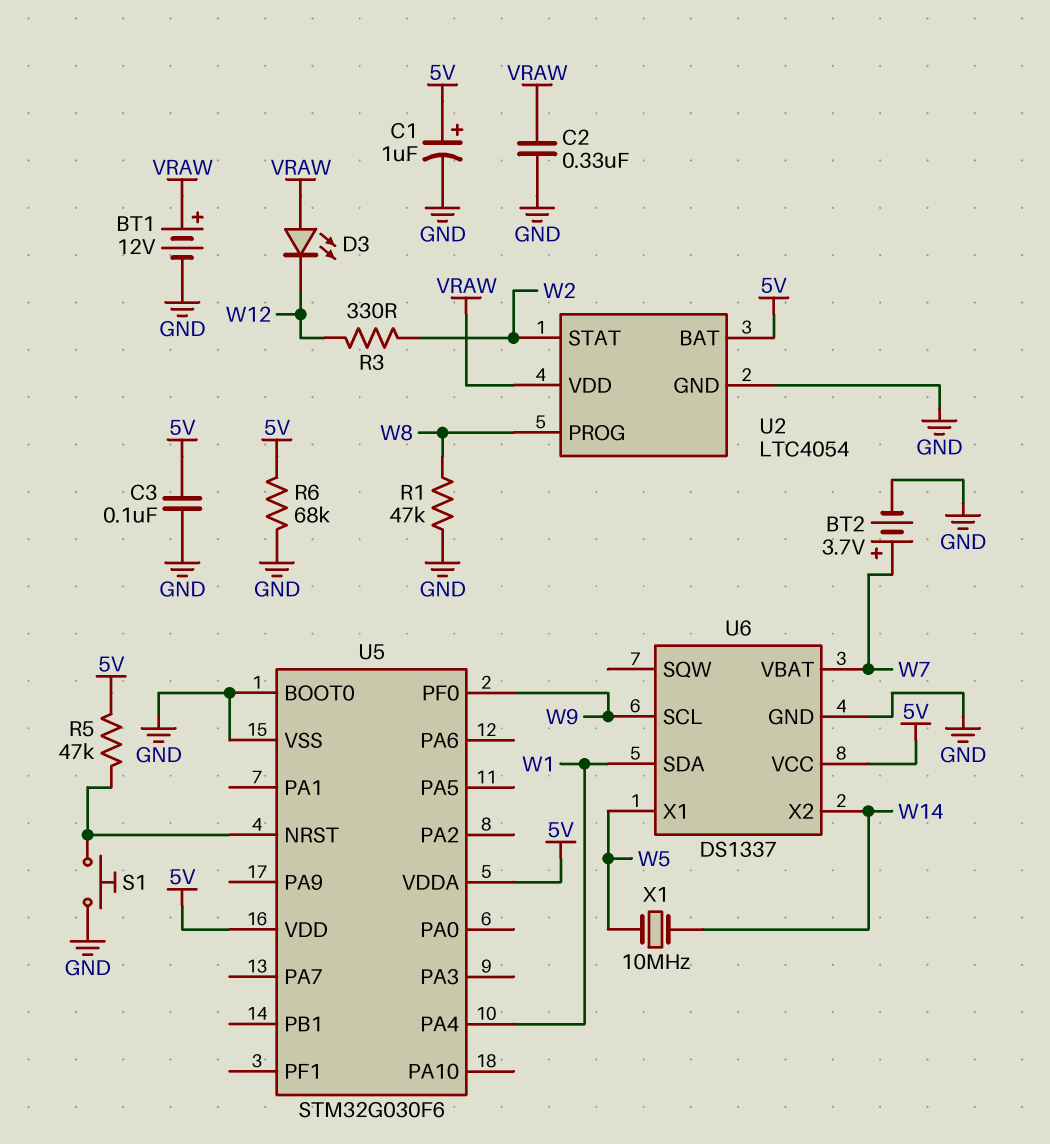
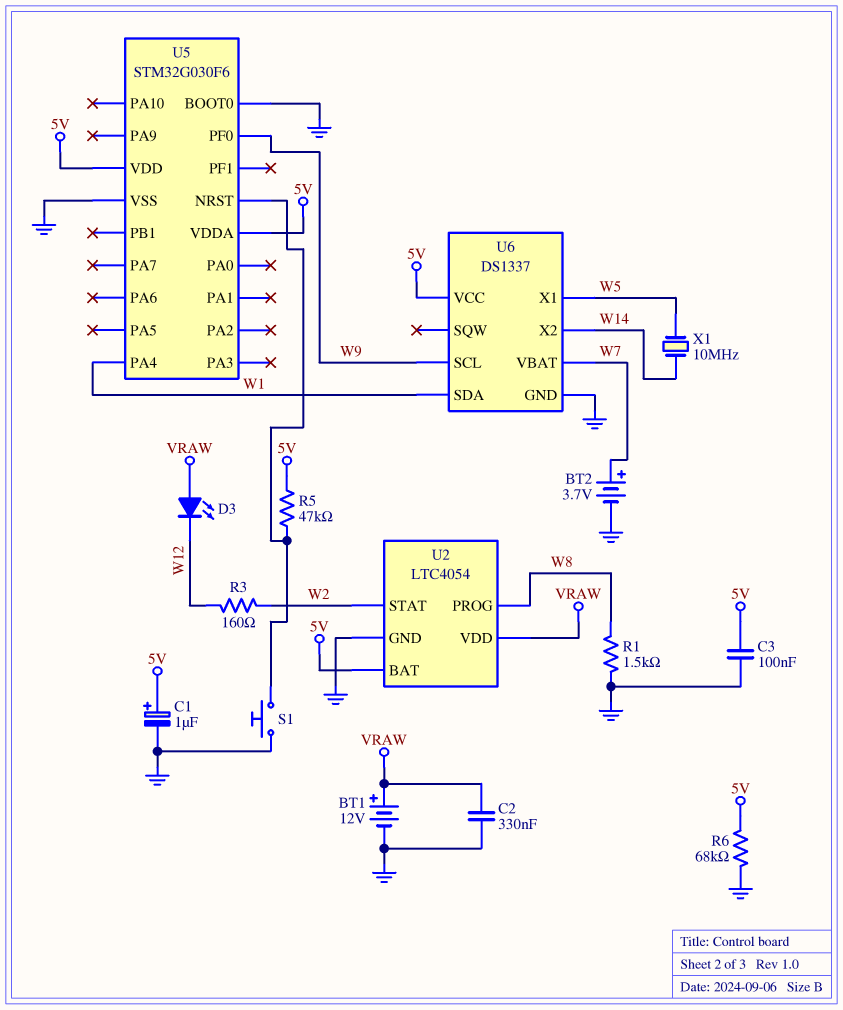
R1: 47k (GND, W8) -> 1.5k (GND, W8)
R3: 330 (W2, W12) -> 160 (W2, W12)

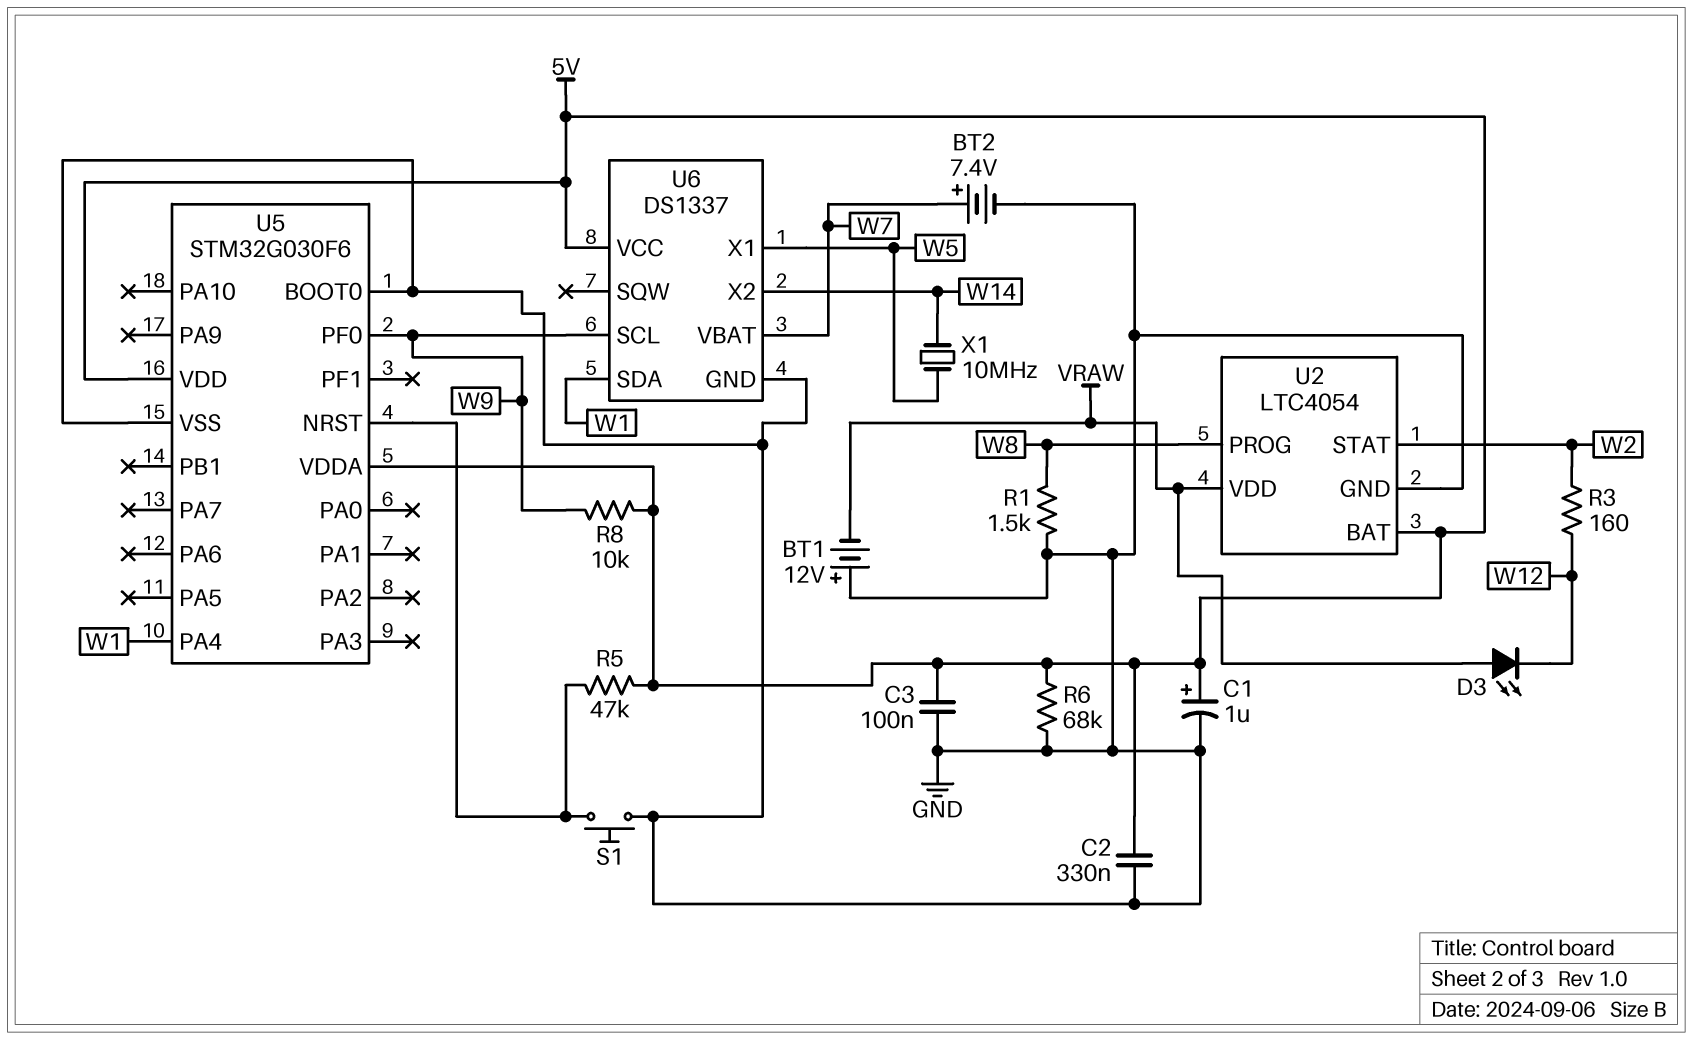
BT1: 12V (plus VRAW, minus GND) -> 12V (plus GND, minus VRAW)
BT2: 3.7V (plus W7, minus GND) -> 7.4V (plus W7, minus GND)
C2: 330nF (GND, VRAW) -> 330nF (5V, GND)
R8: none -> 10k (5V, W9)

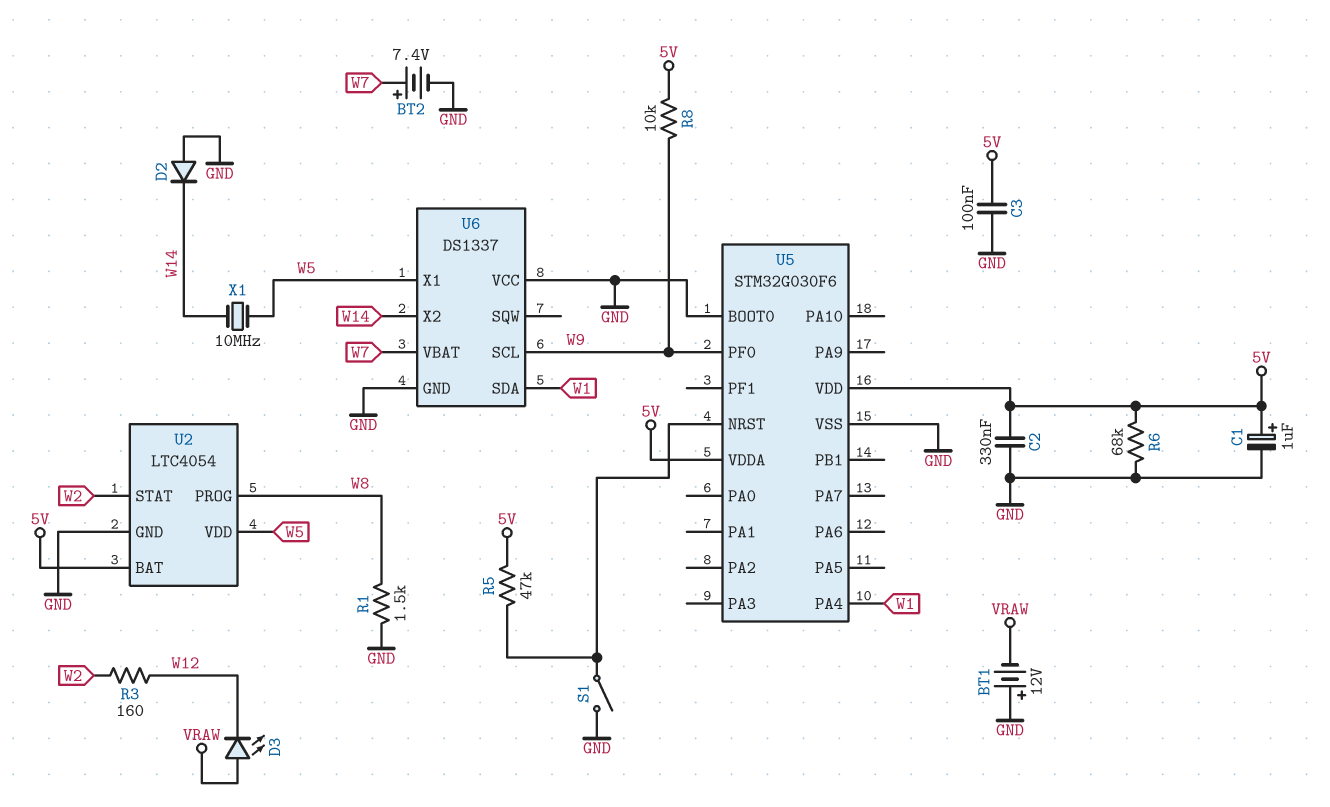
D2: none -> diode (A GND, K W14)
S1: button (GND, U5/NRST) -> switch (GND, U5/NRST)
U2 pin VDD: VRAW -> W5
U6 pin VCC: 5V -> GND

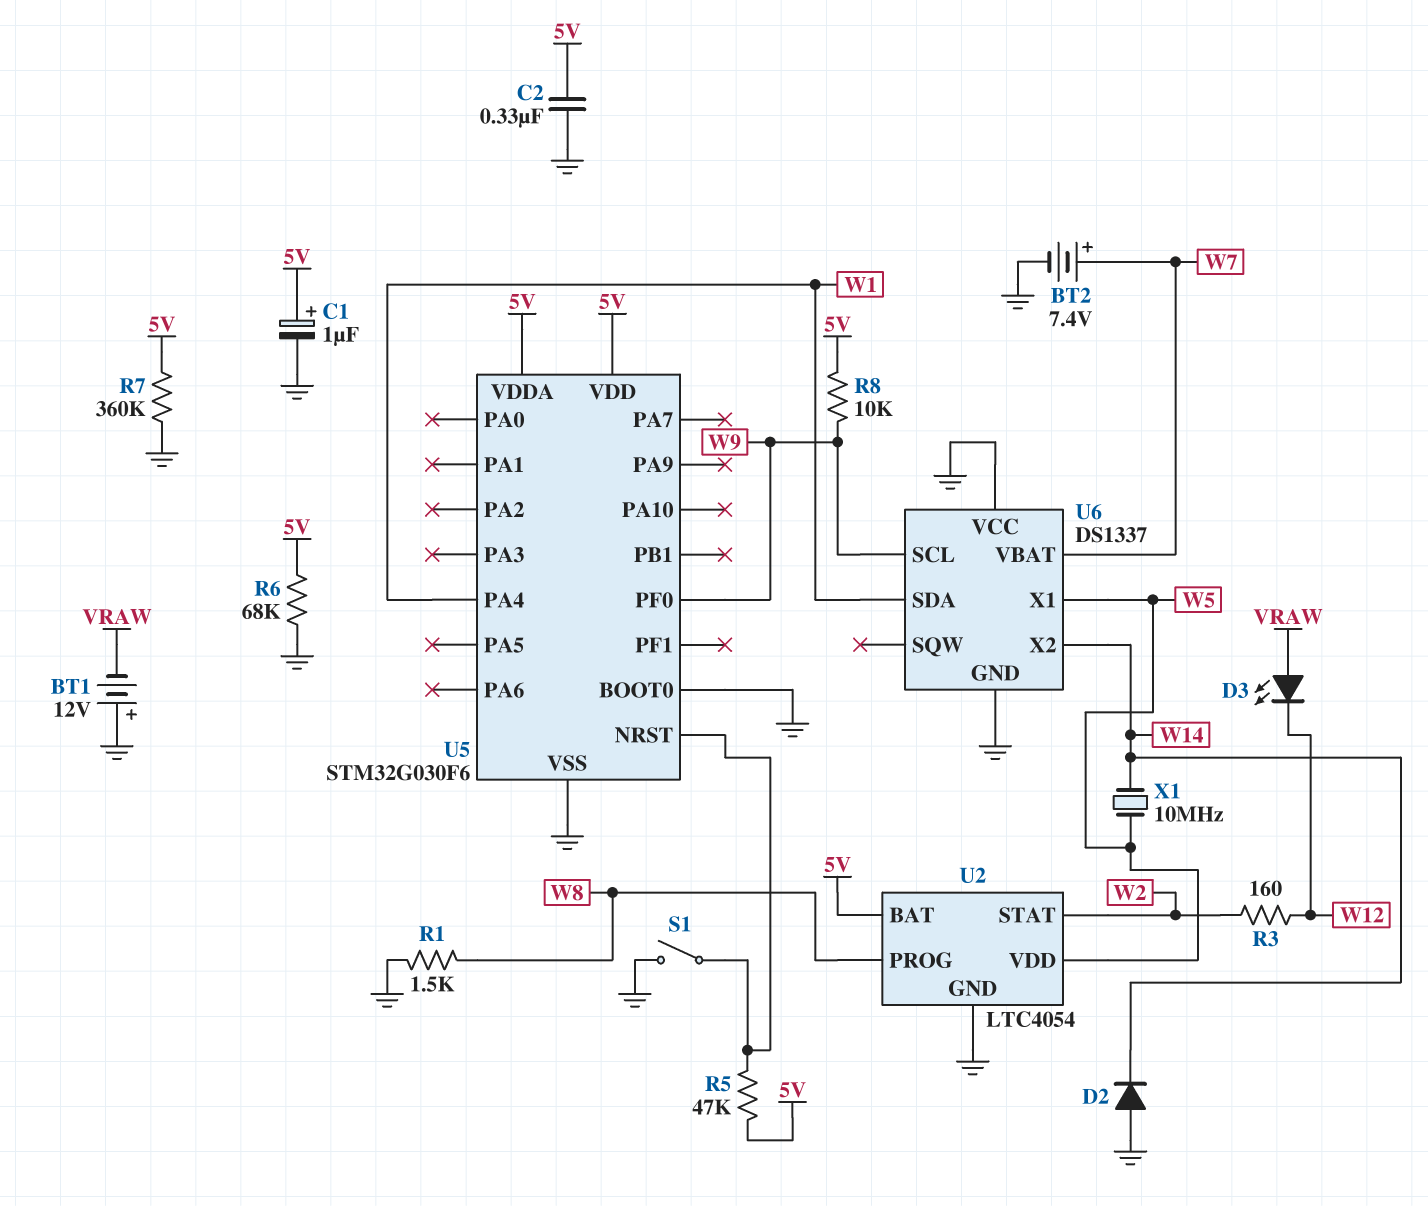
C3: 100nF (5V, GND) -> none
R7: none -> 360k (5V, GND)

